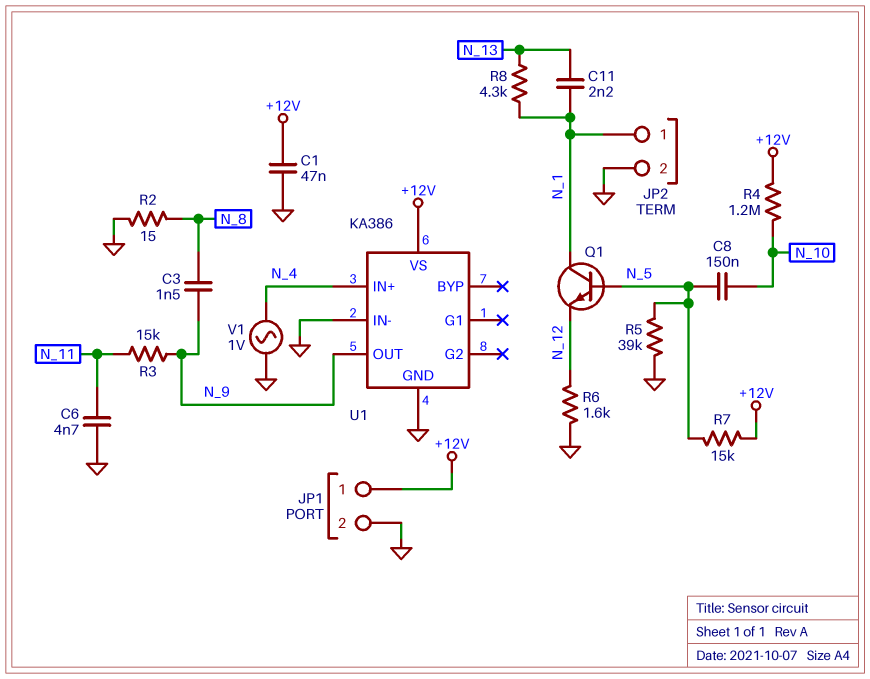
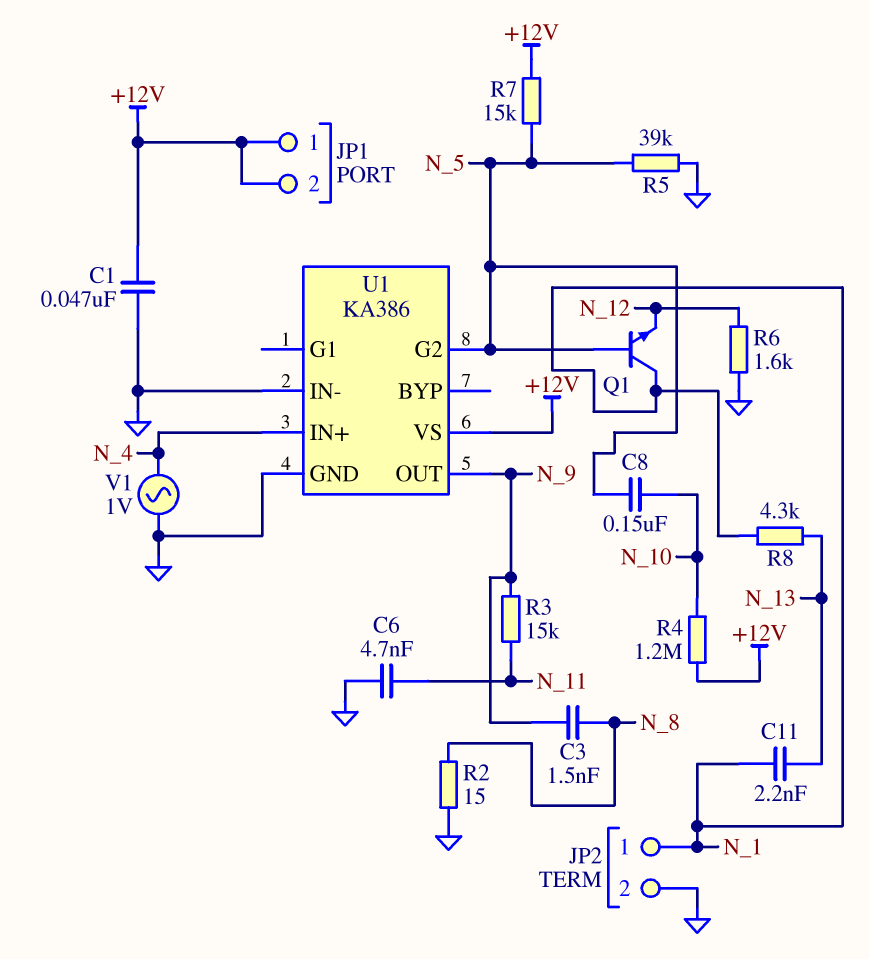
JP1 pin 2: GND -> +12V
U1 pin G2: none -> N_5

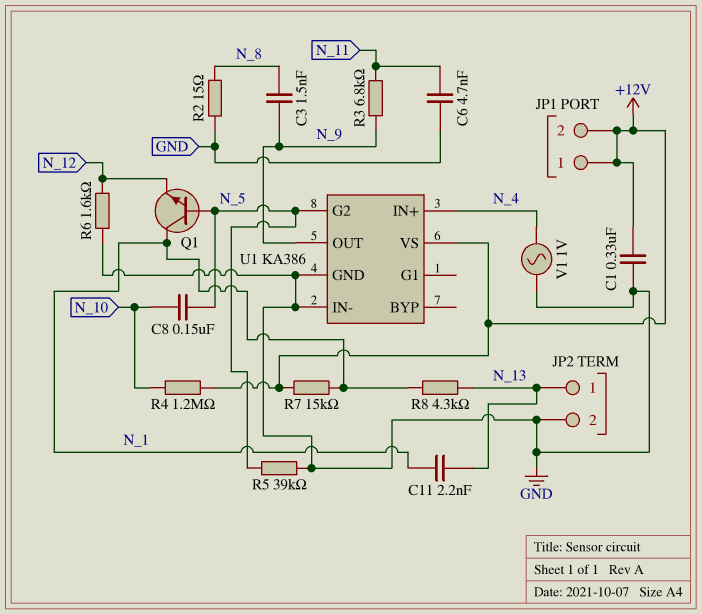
C1: 47nF (+12V, GND) -> 330nF (+12V, GND)
JP2 pin 1: N_1 -> N_13
R3: 15k (N_9, N_11) -> 6.8k (N_9, N_11)
R7: 15k (+12V, N_5) -> 15k (+12V, N_1)

